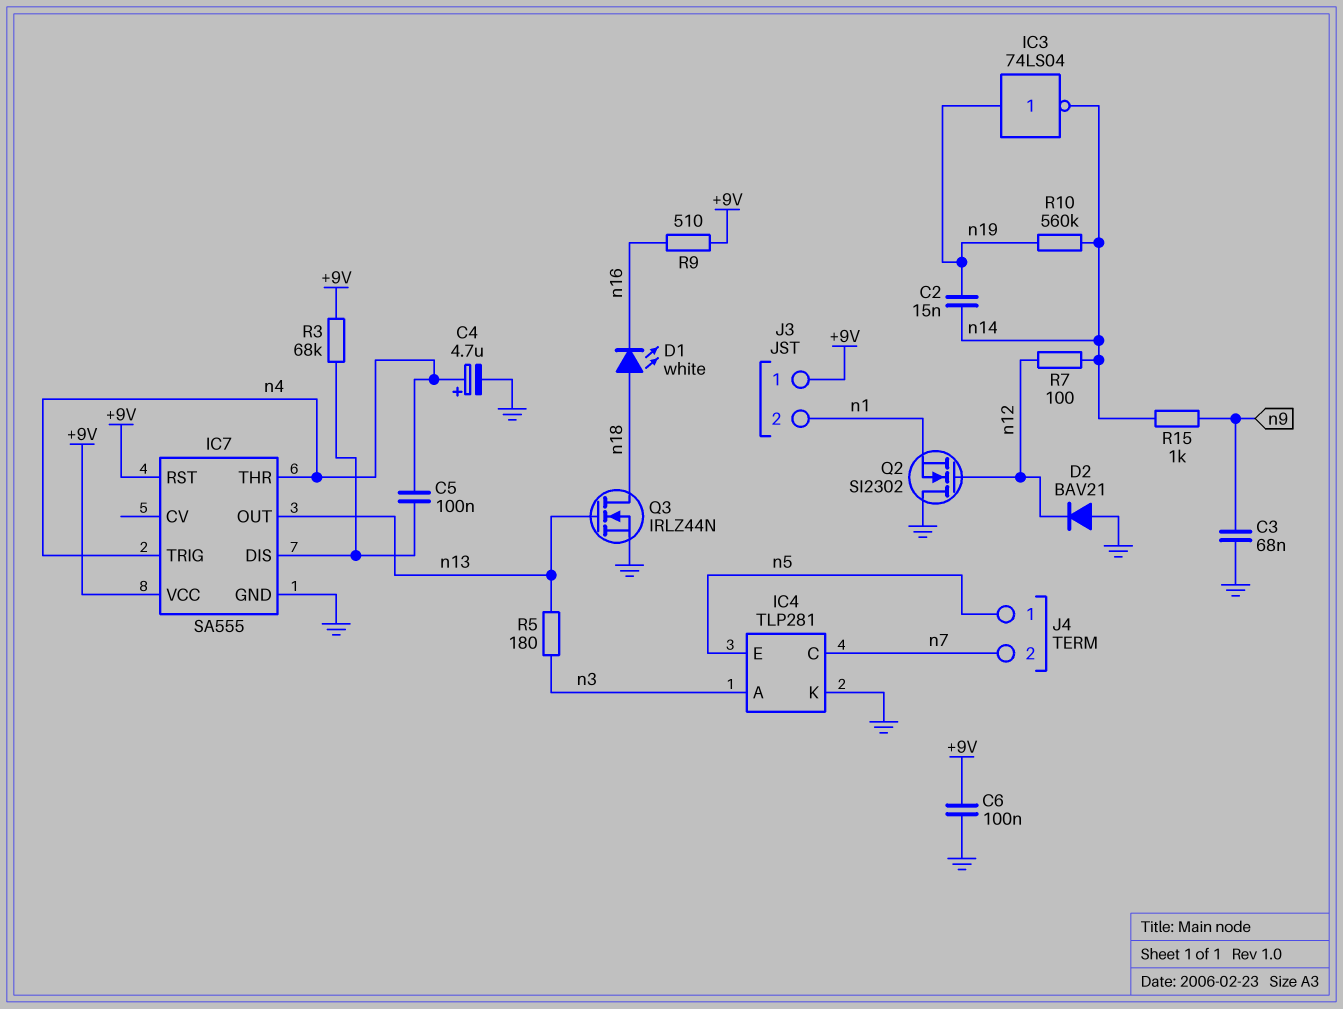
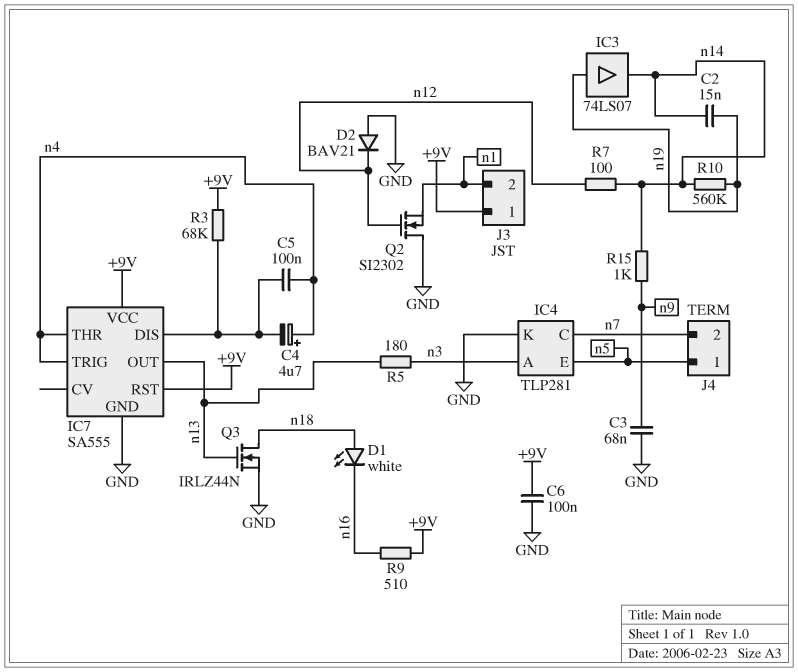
C4: 4.7uF (plus n4, minus GND) -> 4.7uF (plus n4, minus IC7/DIS)
IC3: NOT 74LS04 (in n19, out n14) -> buffer 74LS07 (in n19, out n14)

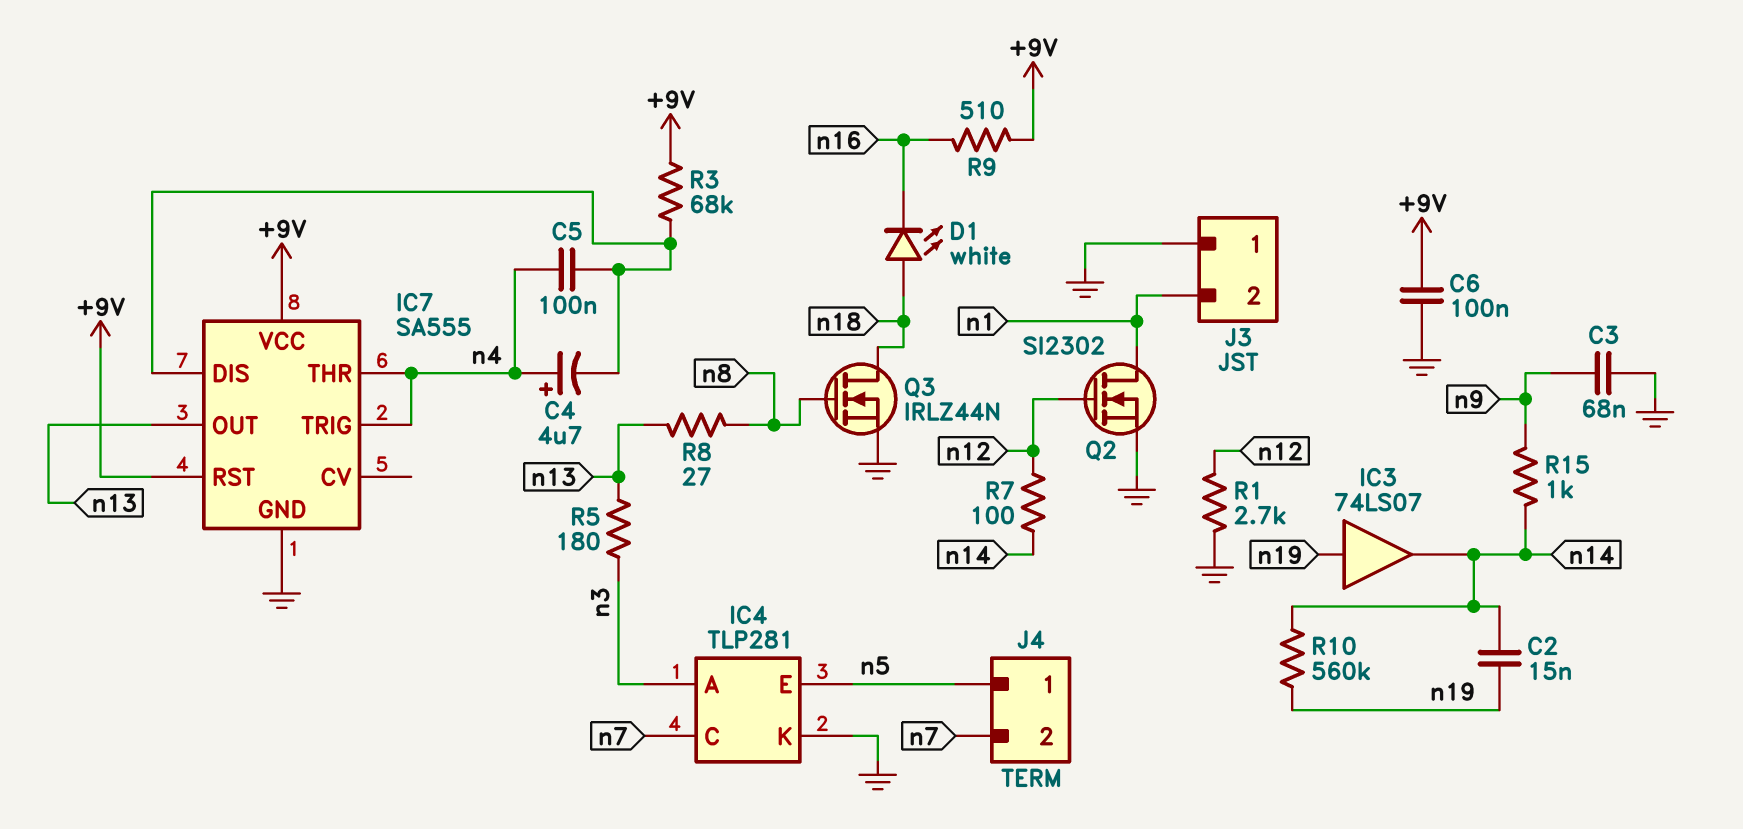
D2: diode BAV21 (A GND, K n12) -> none
J3 pin 1: +9V -> GND
Q2: NMOS SI2302 (G n12, D GND, S n1) -> NMOS SI2302 (G n12, D n1, S GND)
Q3: NMOS IRLZ44N (G n13, D n18, S GND) -> NMOS IRLZ44N (G n8, D n18, S GND)
R1: none -> 2.7k (GND, n12)
R8: none -> 27 (n8, n13)

